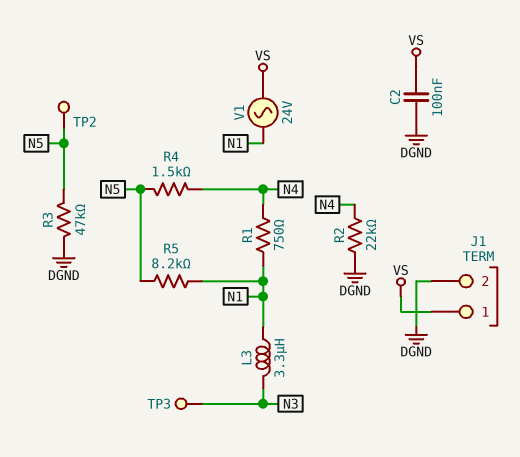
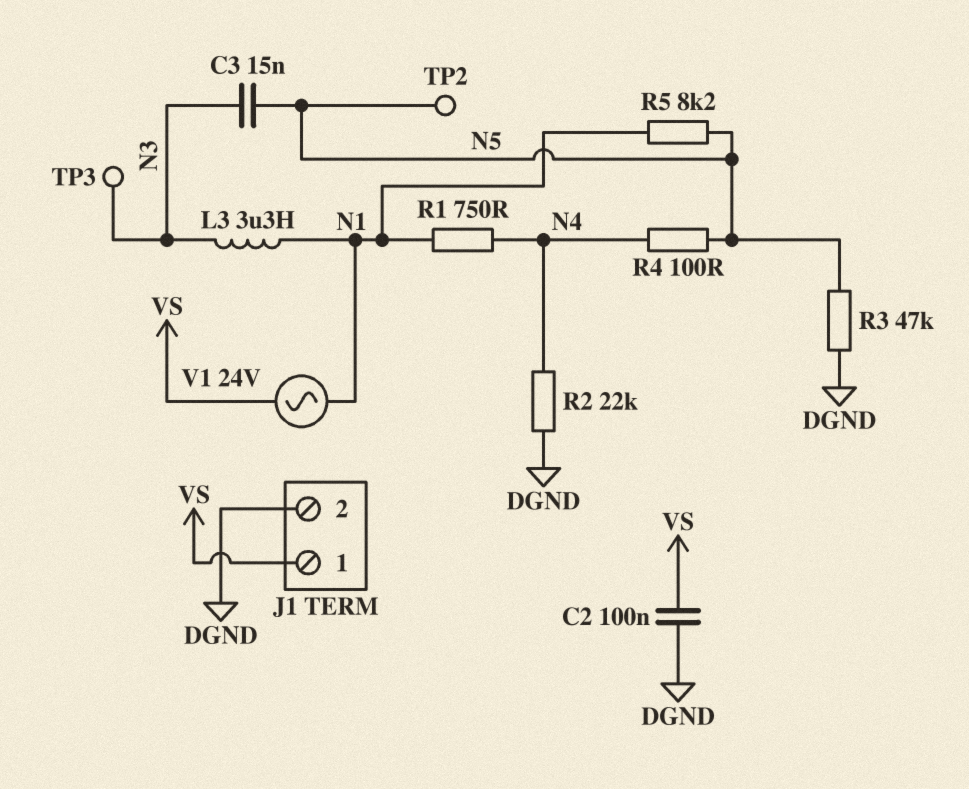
C3: none -> 15nF (N3, N5)
R4: 1.5k (N4, N5) -> 100 (N4, N5)

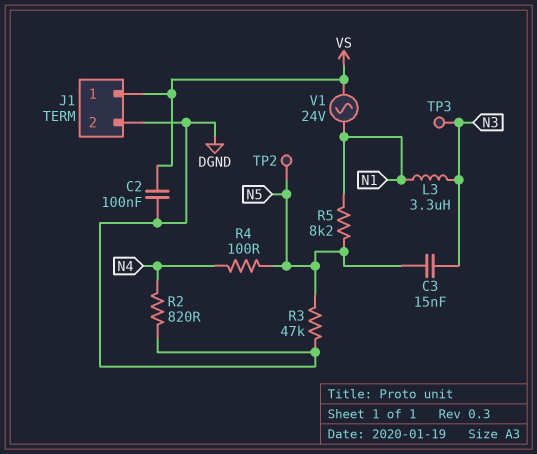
R1: 750 (N1, N4) -> none
R2: 22k (DGND, N4) -> 820 (DGND, N4)

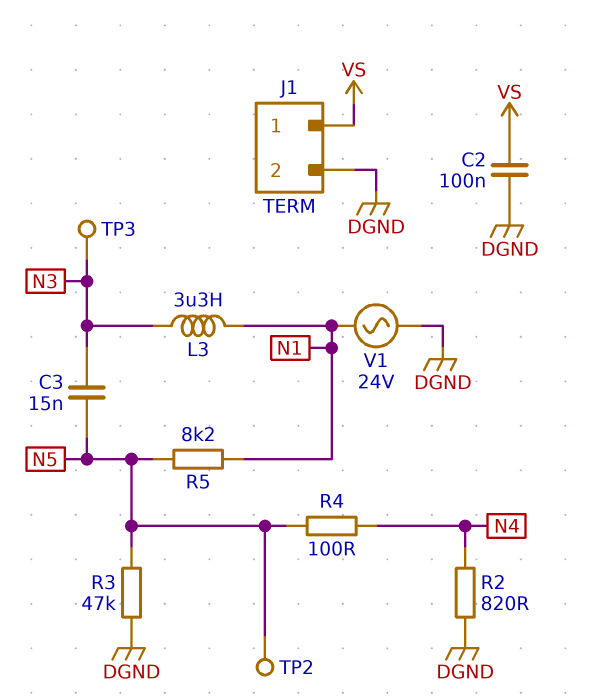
V1: AC 24V (N1, VS) -> AC 24V (DGND, N1)

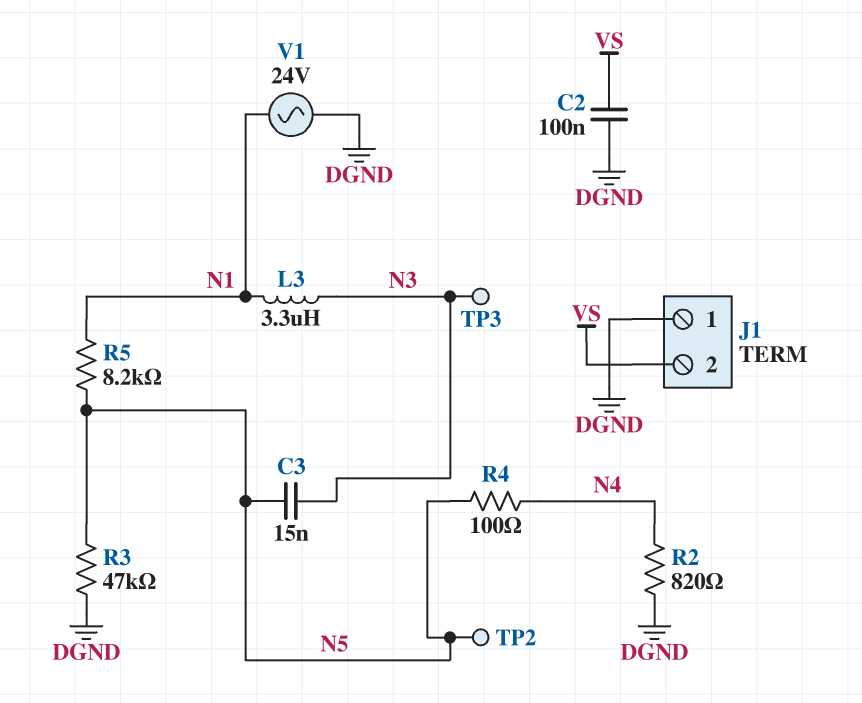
J1 pin 1: VS -> DGND
J1 pin 2: DGND -> VS

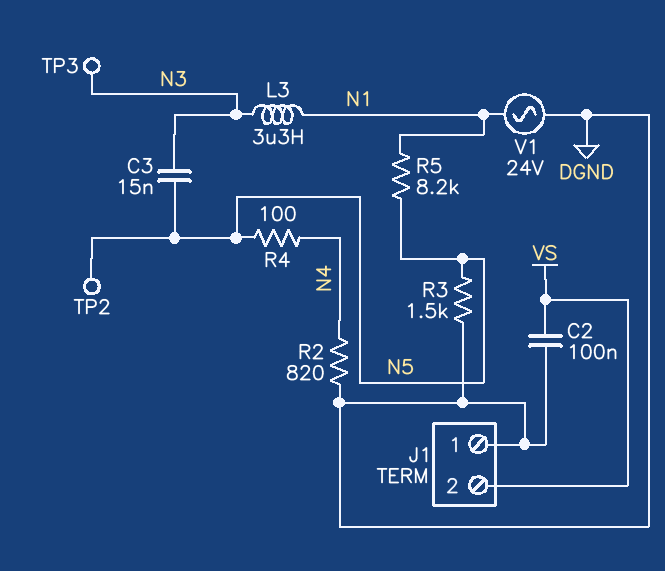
R3: 47k (DGND, N5) -> 1.5k (DGND, N5)

